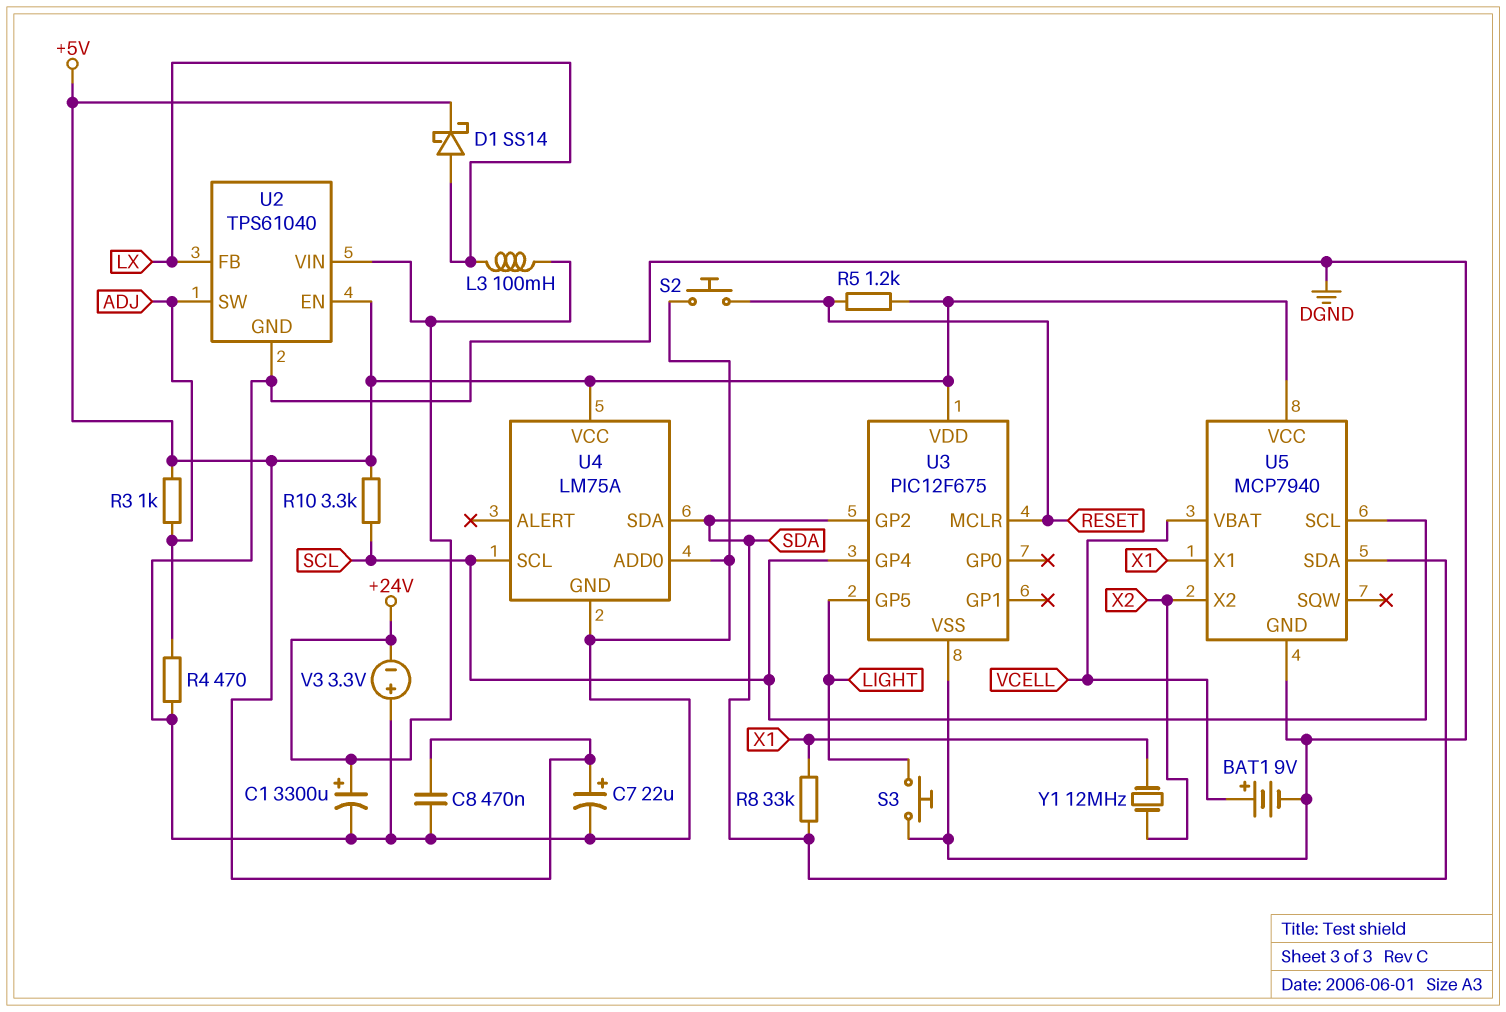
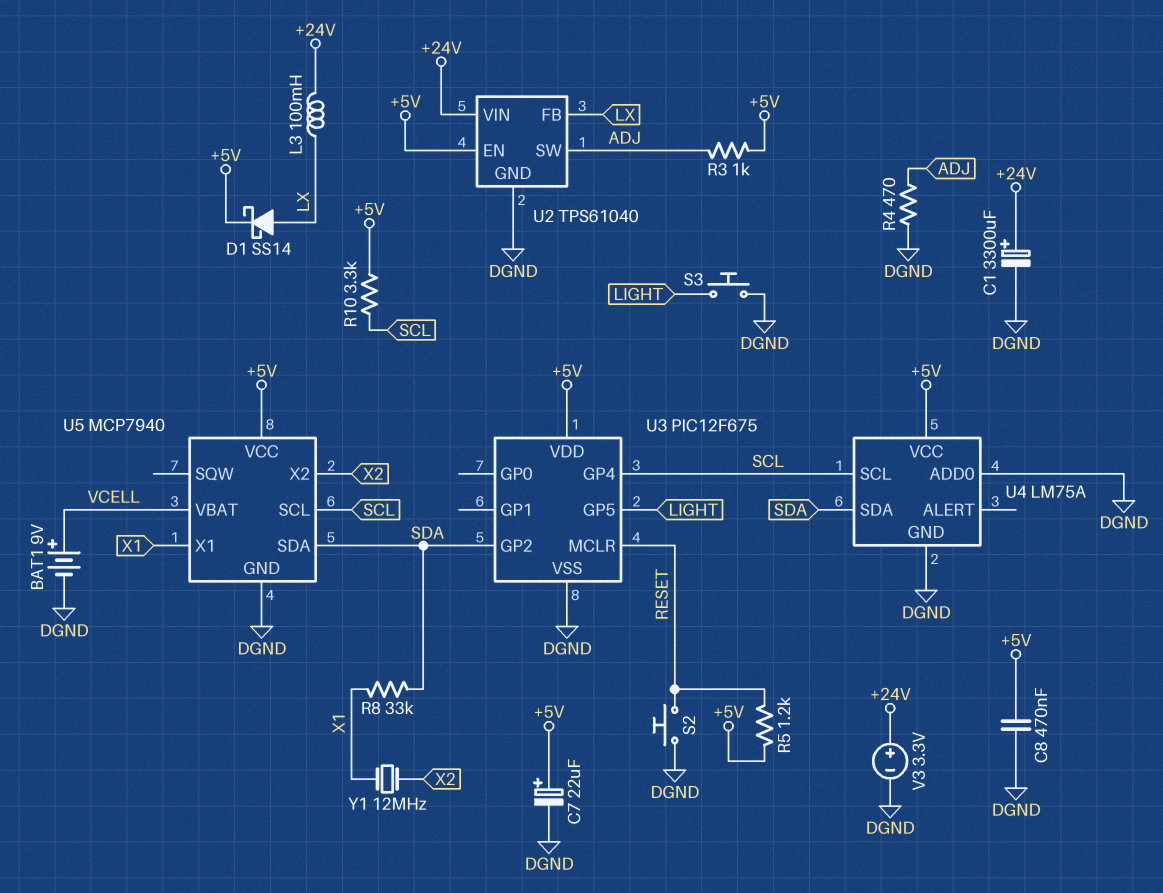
V3: 3.3V (plus DGND, minus +24V) -> 3.3V (plus +24V, minus DGND)

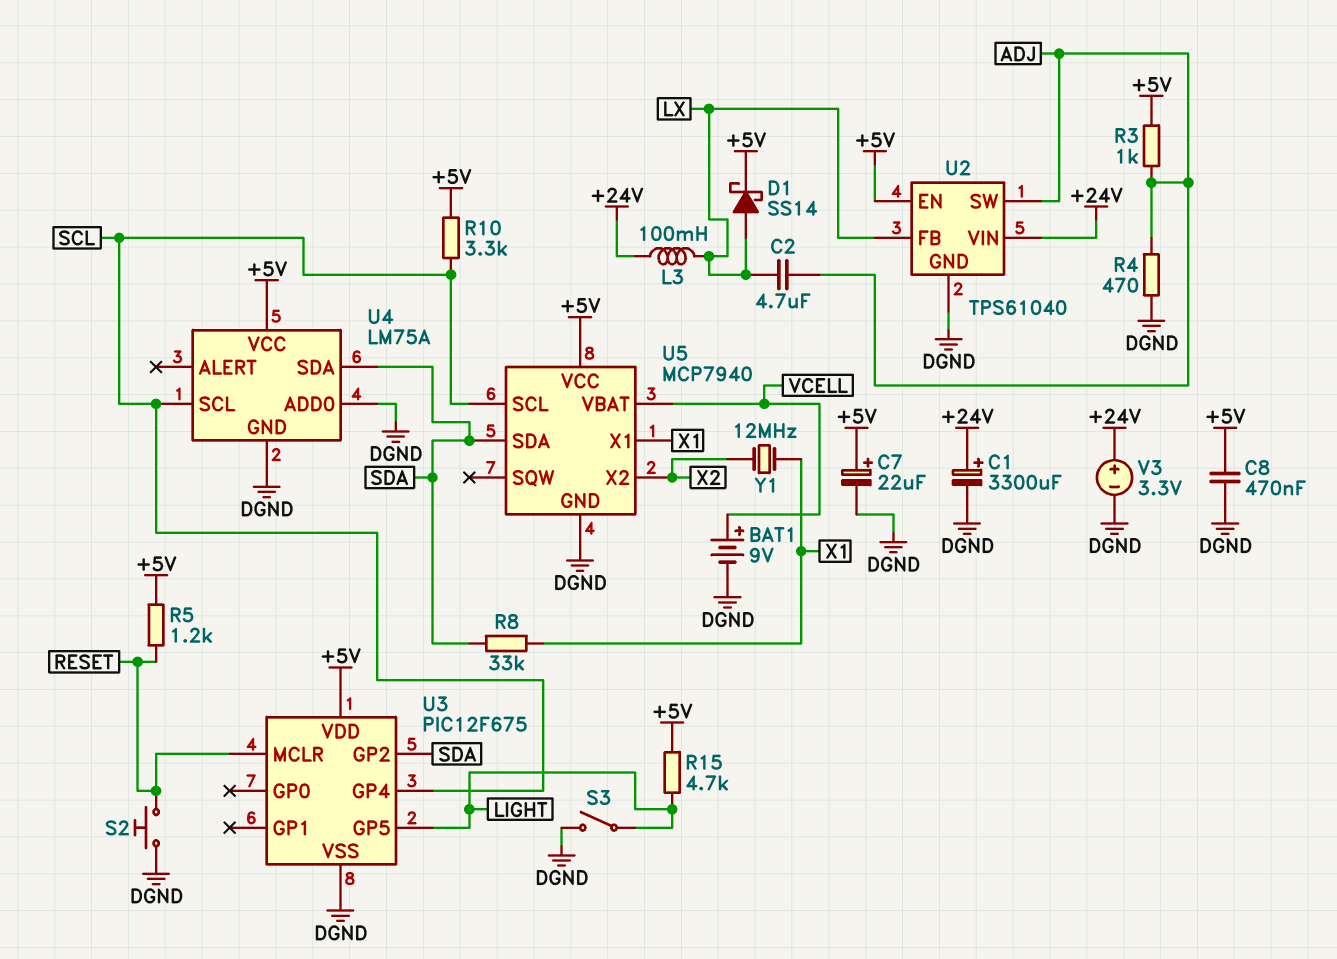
C2: none -> 4.7uF (ADJ, LX)
R15: none -> 4.7k (+5V, LIGHT)
S3: button (DGND, LIGHT) -> switch (DGND, LIGHT)

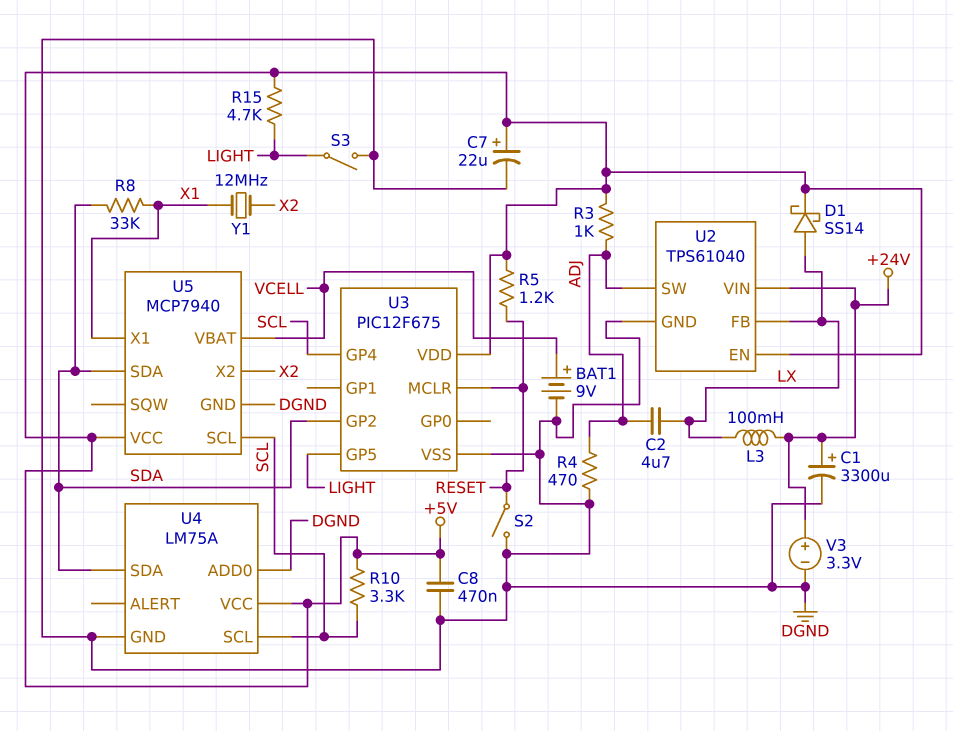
S2: button (DGND, RESET) -> switch (DGND, RESET)

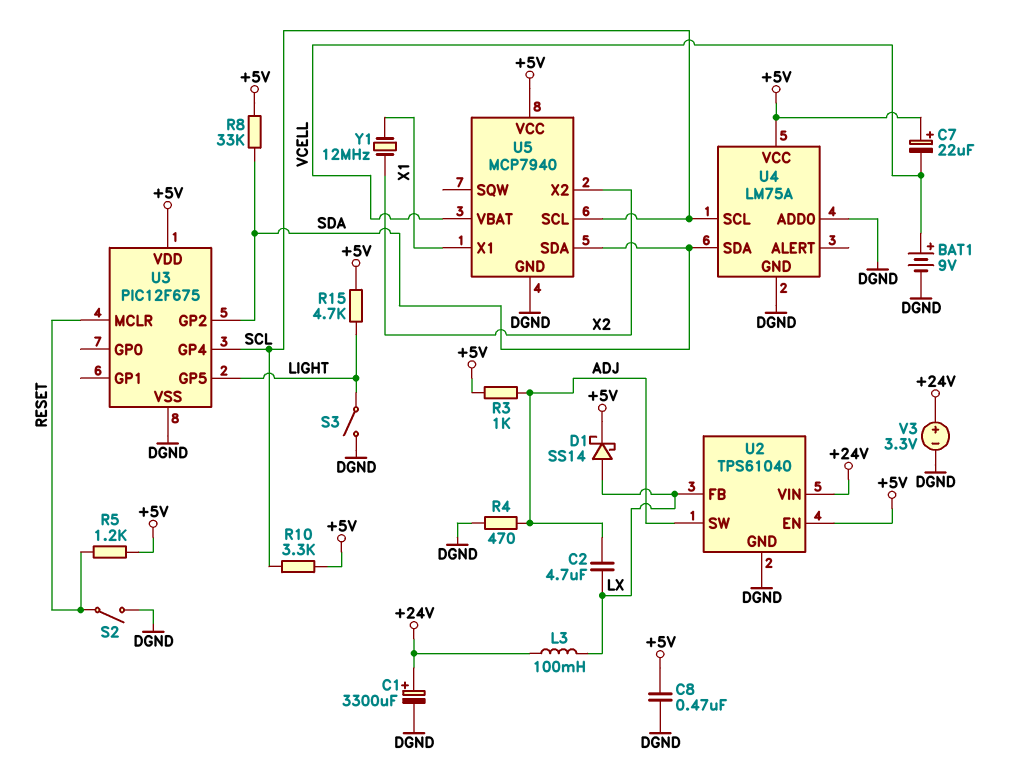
C7: 22uF (plus +5V, minus DGND) -> 22uF (plus +5V, minus VCELL)
R8: 33k (SDA, X1) -> 33k (+5V, SDA)

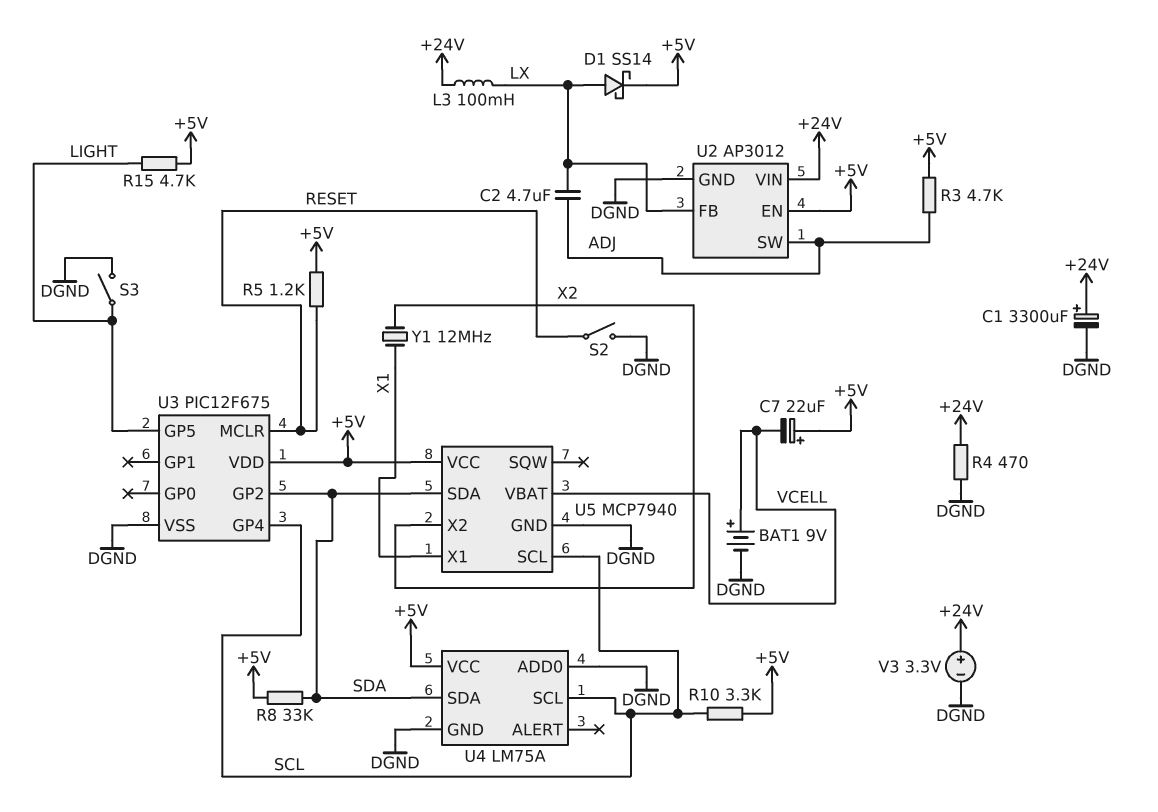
C8: 470nF (+5V, DGND) -> none
R3: 1k (+5V, ADJ) -> 4.7k (+5V, ADJ)
R4: 470 (ADJ, DGND) -> 470 (+24V, DGND)
U2: TPS61040 -> AP3012

